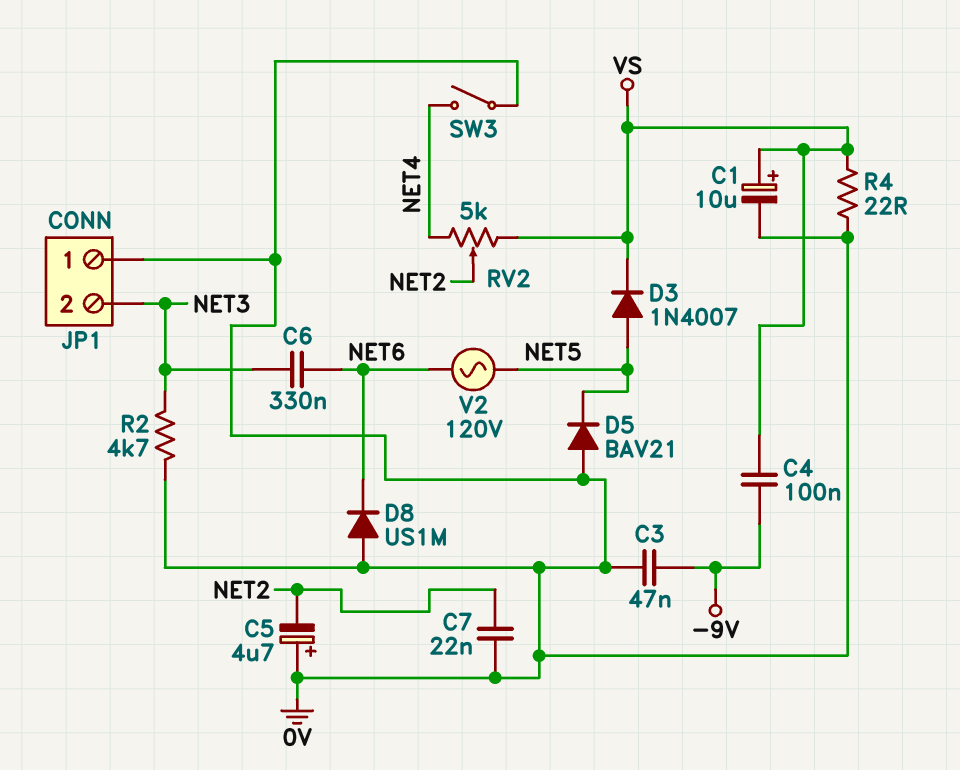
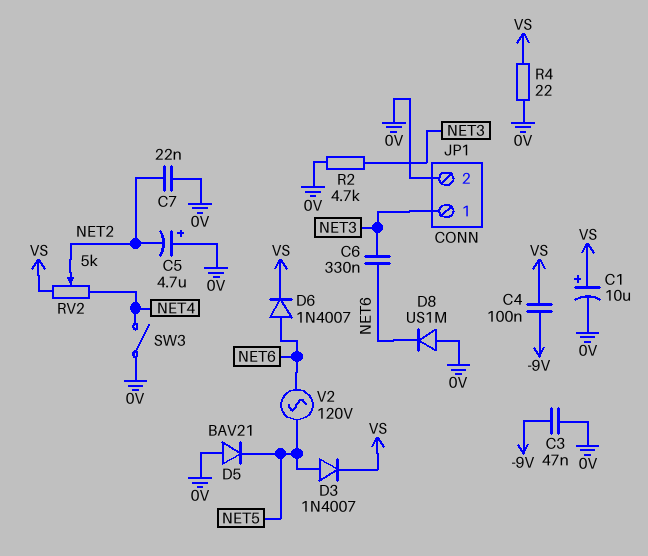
D6: none -> diode 1N4007 (A NET6, K VS)
JP1 pin 1: 0V -> NET3
JP1 pin 2: NET3 -> 0V

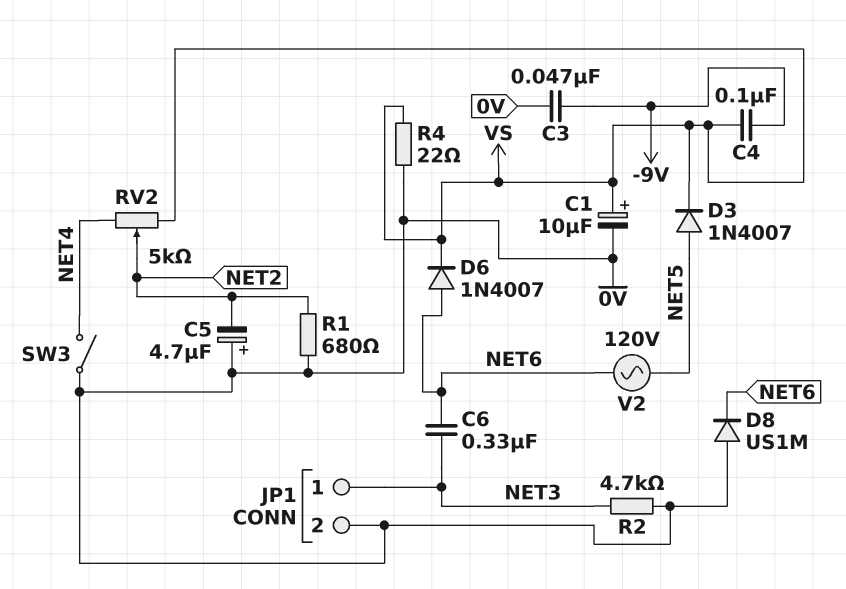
C7: 22nF (0V, NET2) -> none
D5: diode BAV21 (A 0V, K NET5) -> none
R1: none -> 680 (0V, NET2)

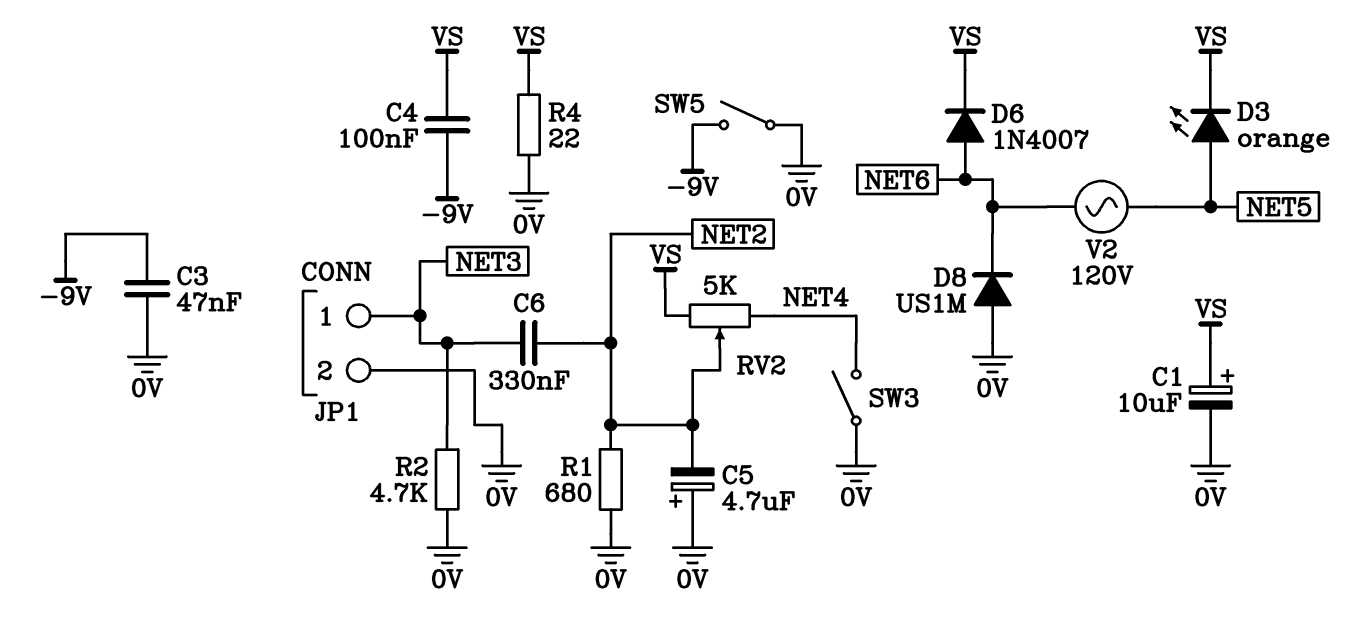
C6: 330nF (NET3, NET6) -> 330nF (NET2, NET3)
D3: diode 1N4007 (A NET5, K VS) -> LED orange (A NET5, K VS)
SW5: none -> switch (-9V, 0V)

